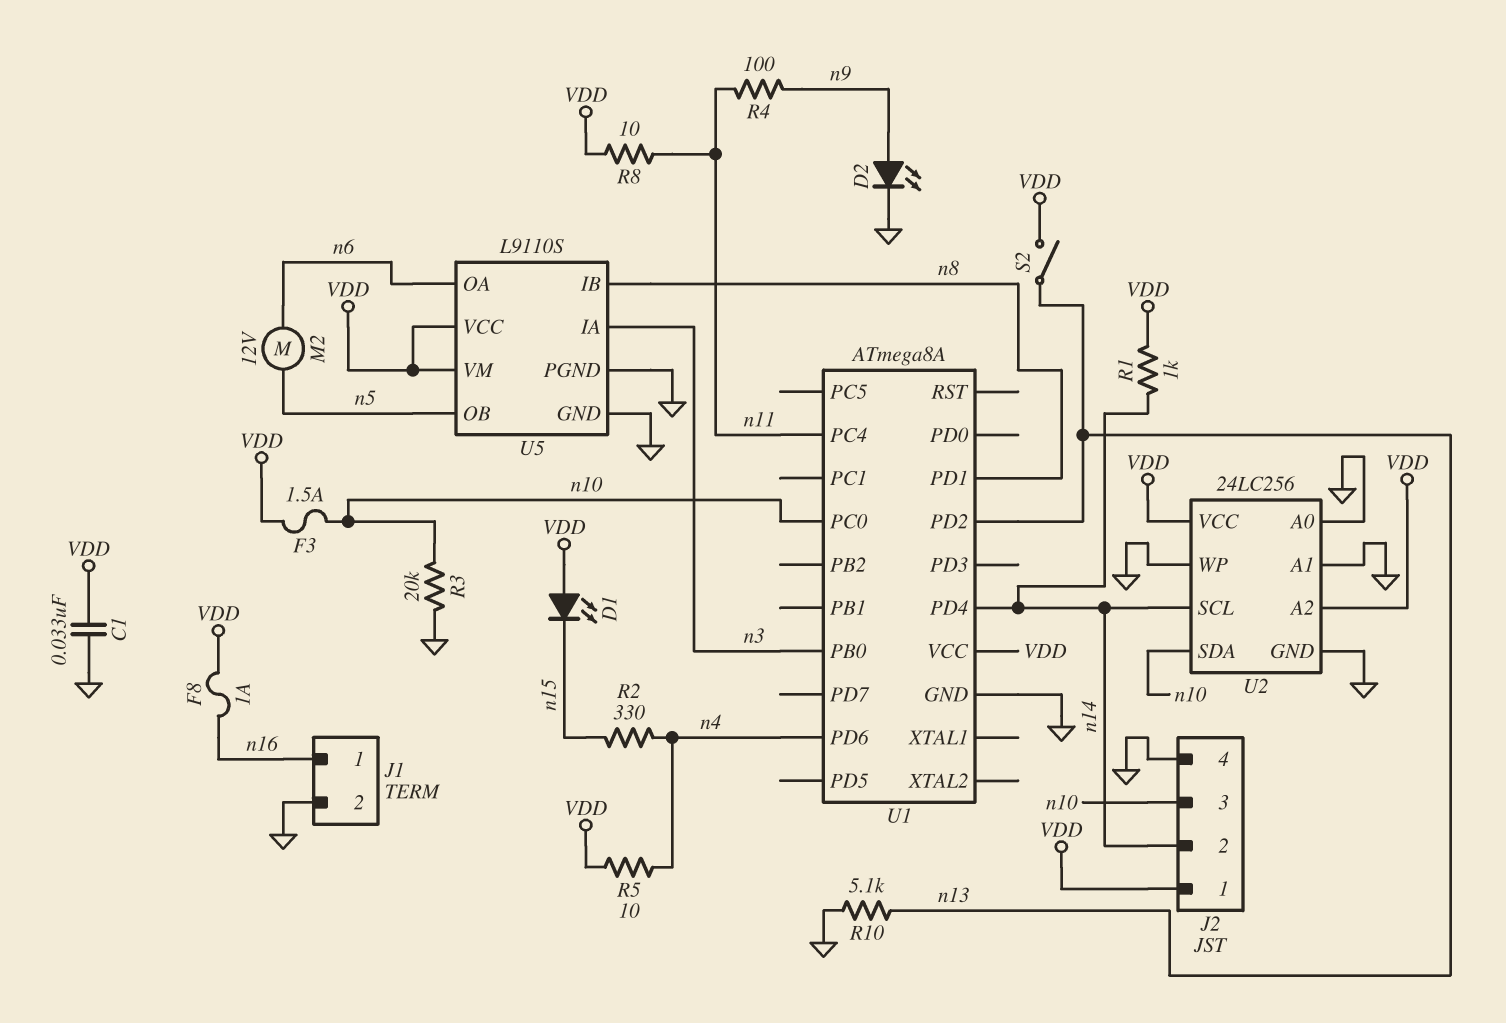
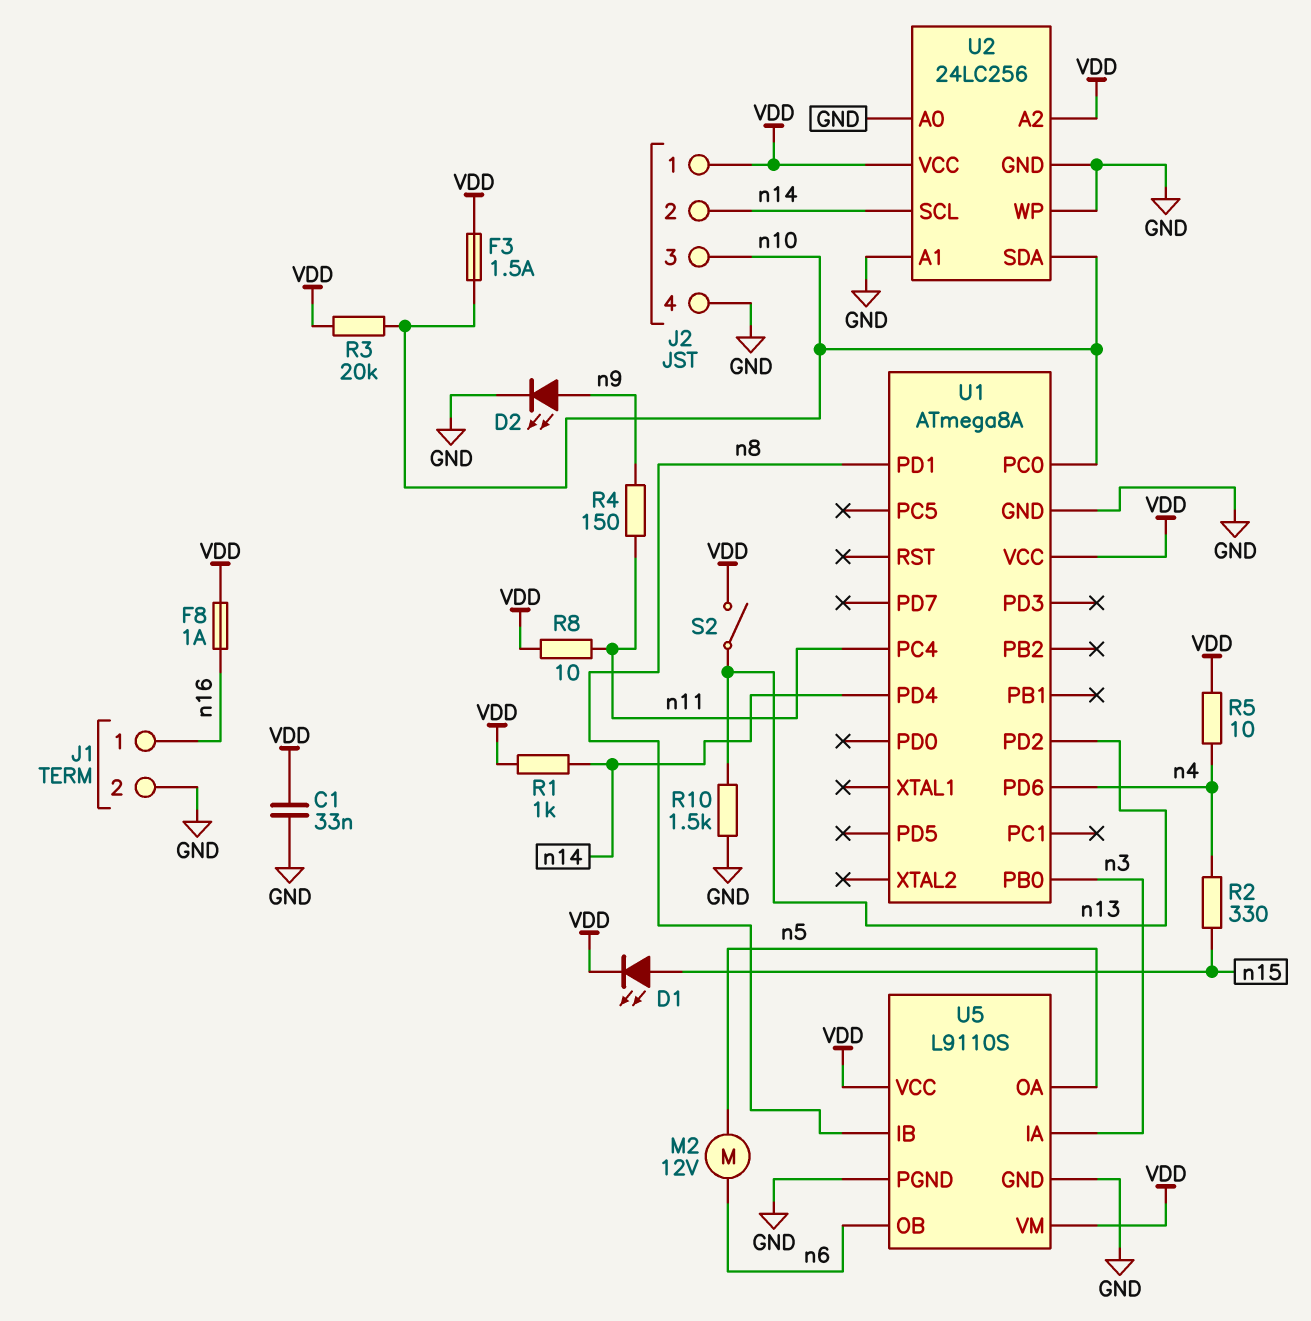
D1: LED (A VDD, K n15) -> LED (A n15, K VDD)
R3: 20k (GND, n10) -> 20k (VDD, n10)
R4: 100 (n9, n11) -> 150 (n9, n11)
R10: 5.1k (GND, n13) -> 1.5k (GND, n13)
U5 pin OA: n6 -> n5
U5 pin OB: n5 -> n6

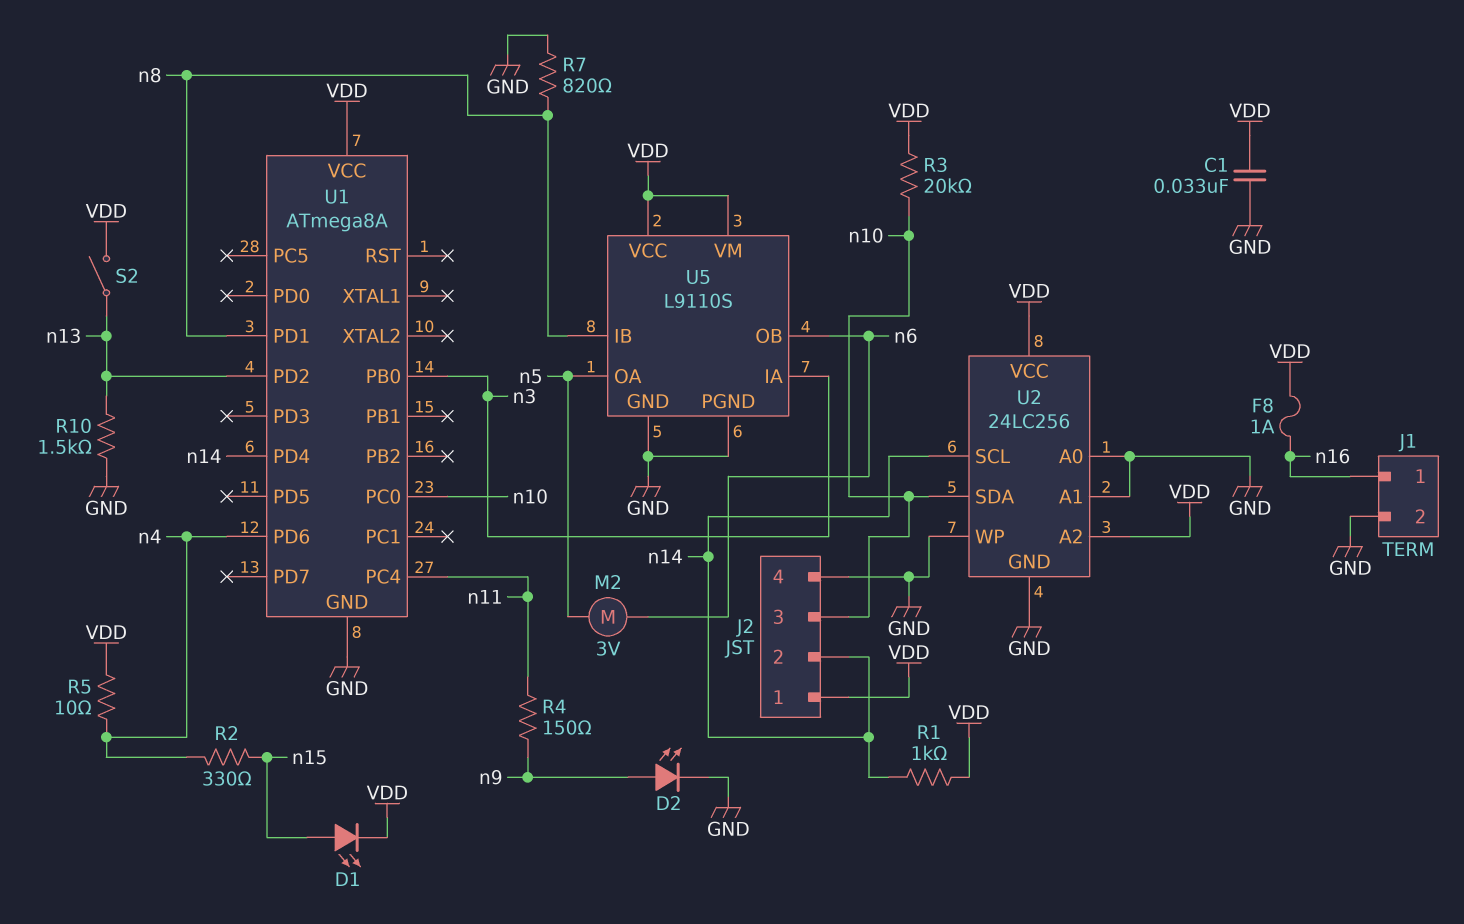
F3: 1.5A (VDD, n10) -> none
M2: motor 12V (n5, n6) -> motor 3V (n5, n6)
R7: none -> 820 (GND, n8)
R8: 10 (VDD, n11) -> none

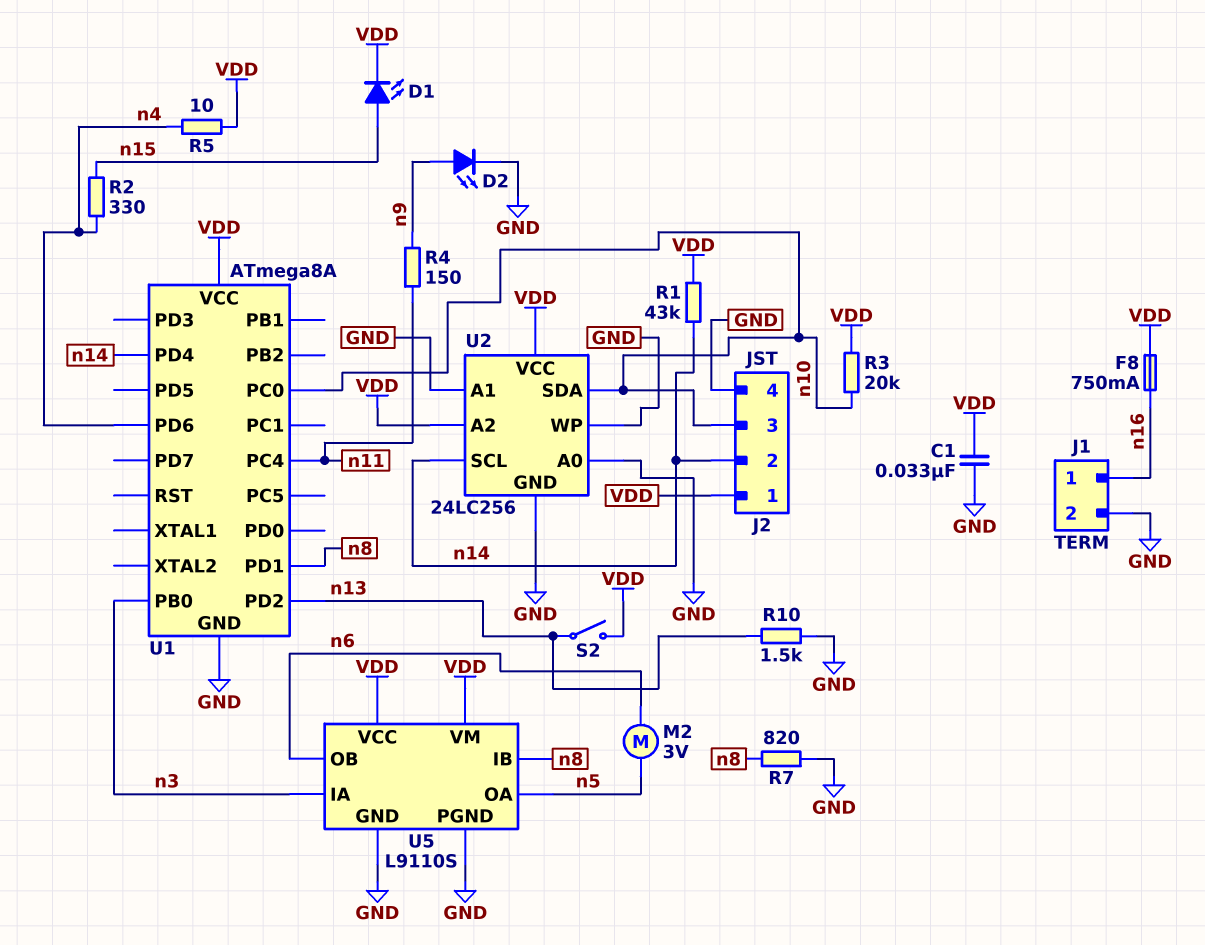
F8: 1A (VDD, n16) -> 750mA (VDD, n16)
R1: 1k (VDD, n14) -> 43k (VDD, n14)

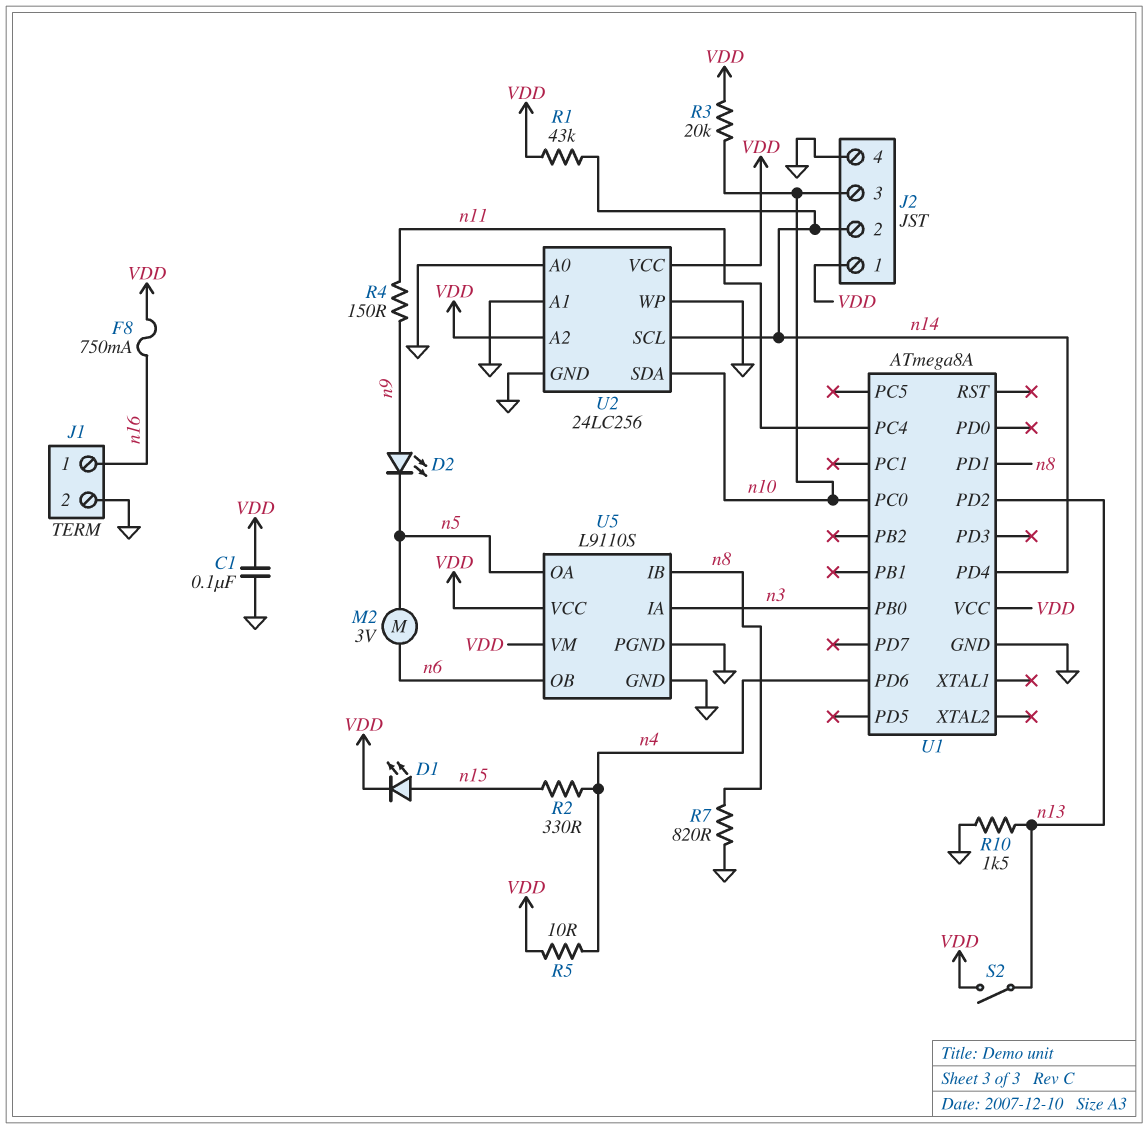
C1: 33nF (GND, VDD) -> 100nF (GND, VDD)
D2: LED (A n9, K GND) -> LED (A n9, K n5)

